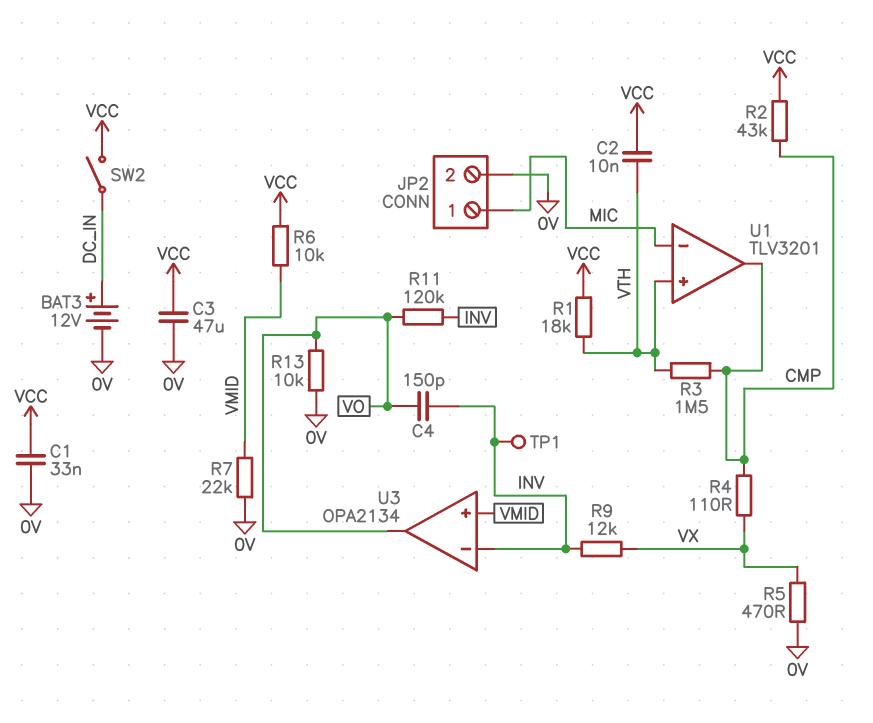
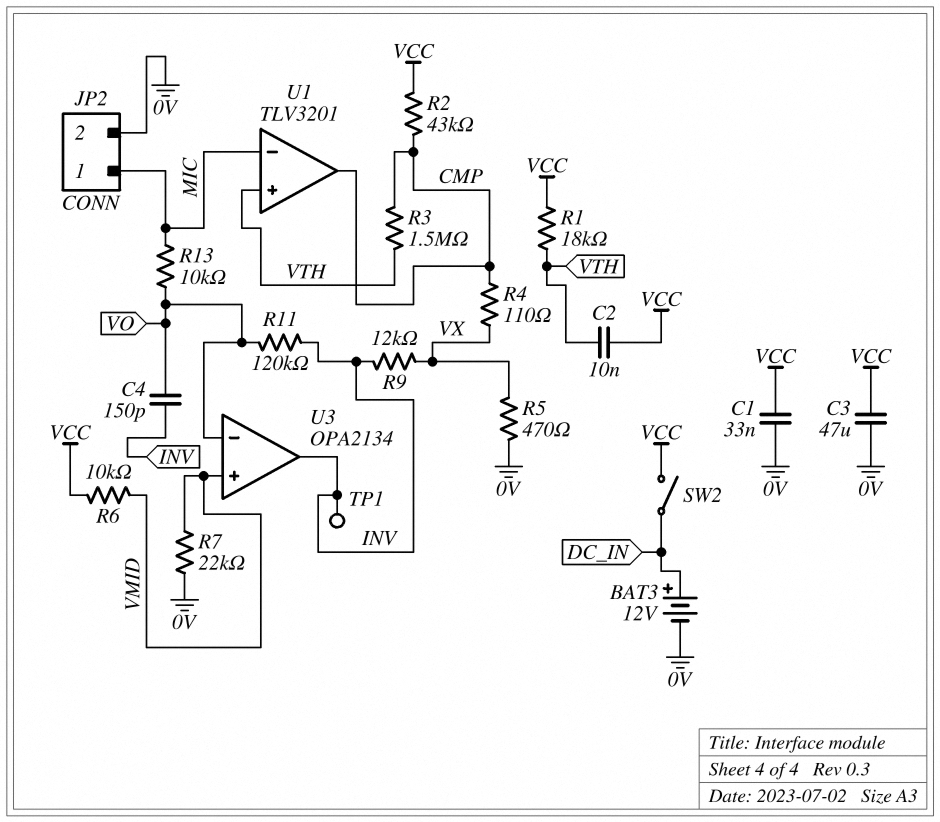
R13: 10k (0V, VO) -> 10k (MIC, VO)
U3 pin in-: INV -> VO
U3 pin out: VO -> INV

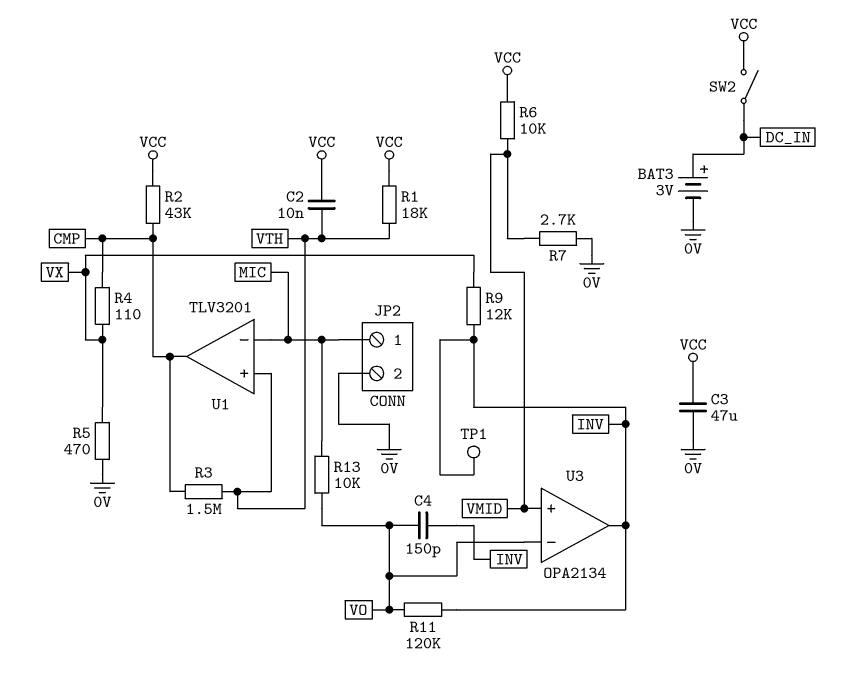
BAT3: 12V (plus DC_IN, minus 0V) -> 3V (plus DC_IN, minus 0V)
C1: 33nF (0V, VCC) -> none
R7: 22k (0V, VMID) -> 2.7k (0V, VMID)

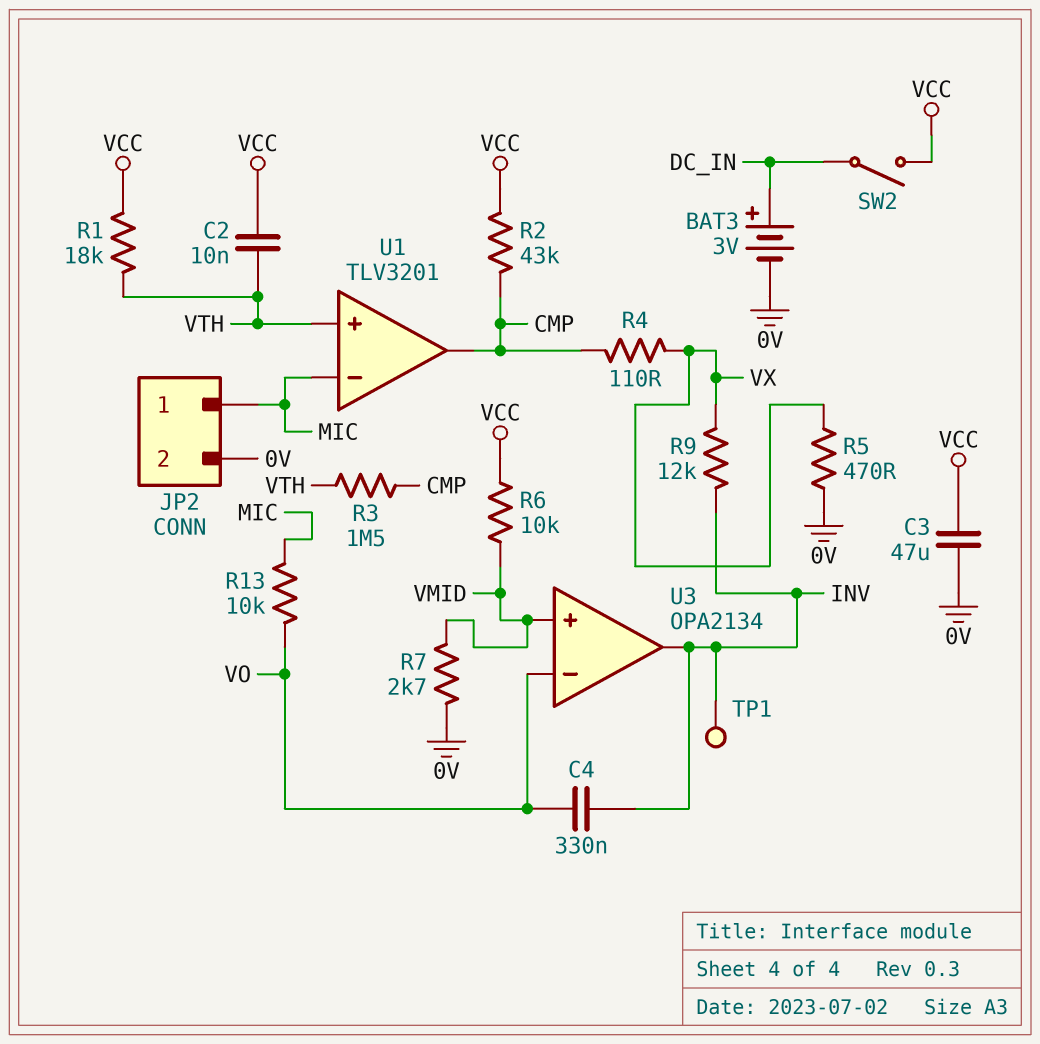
C4: 150pF (INV, VO) -> 330nF (INV, VO)
R11: 120k (INV, VO) -> none

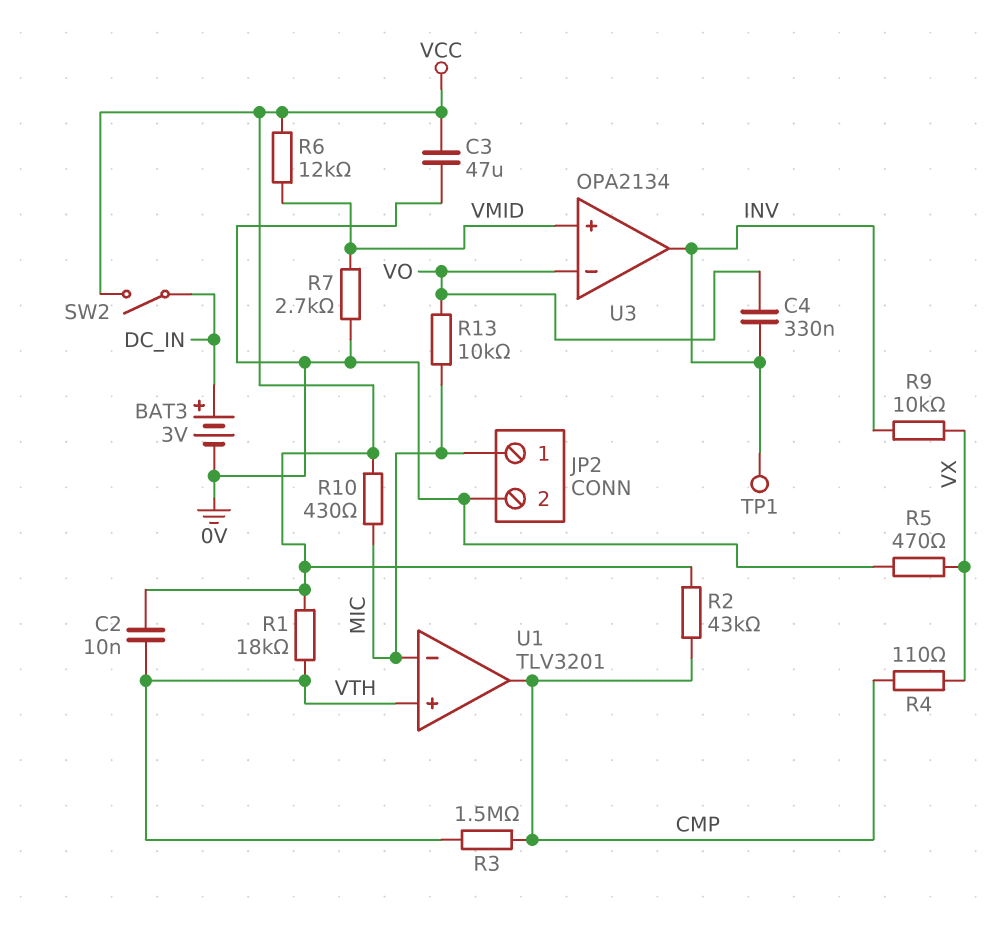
R6: 10k (VCC, VMID) -> 12k (VCC, VMID)
R9: 12k (INV, VX) -> 10k (INV, VX)
R10: none -> 430 (MIC, VCC)

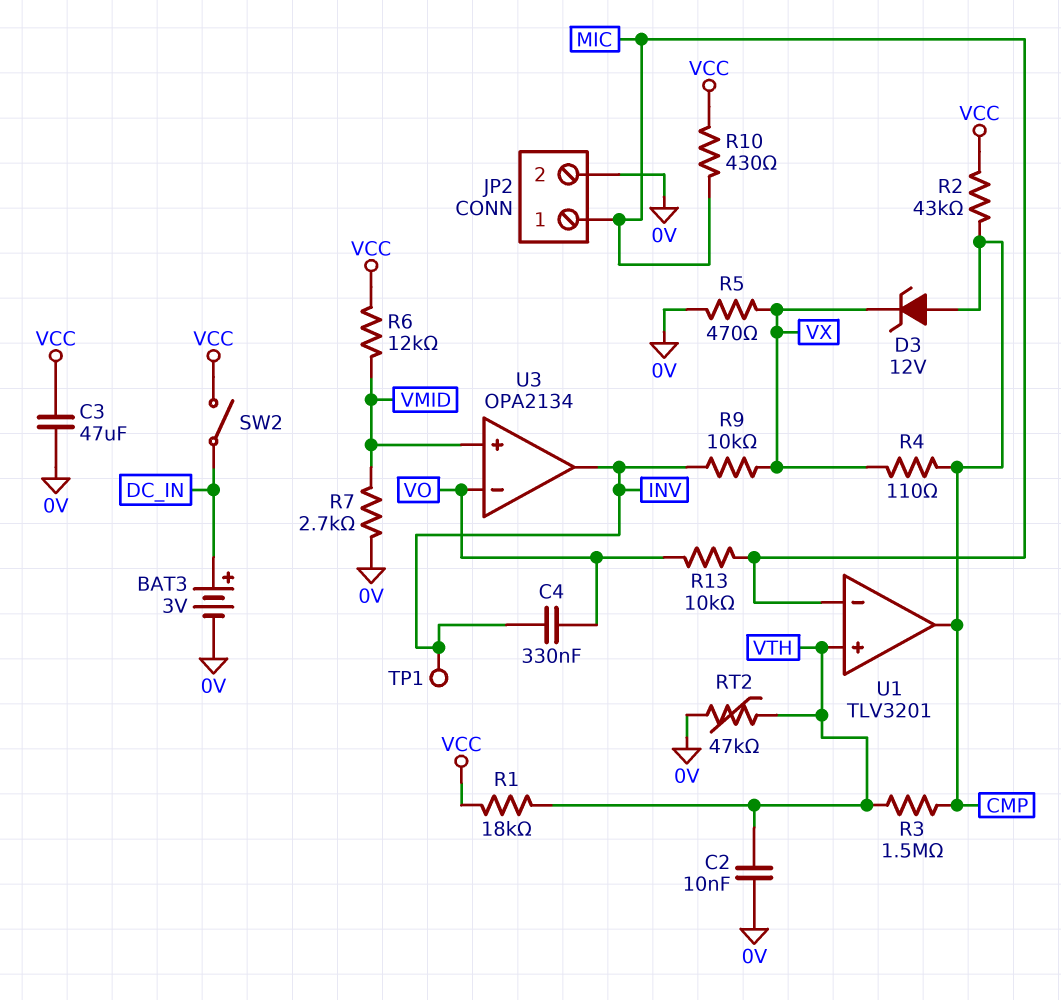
C2: 10nF (VCC, VTH) -> 10nF (0V, VTH)
D3: none -> zener 12V (A CMP, K VX)
RT2: none -> 47k (0V, VTH)

